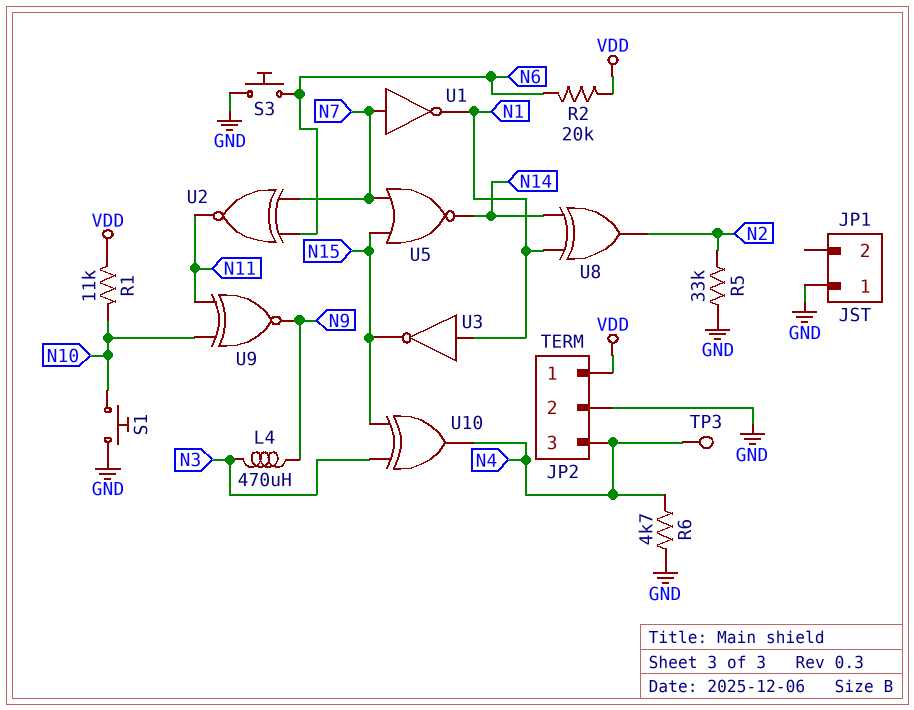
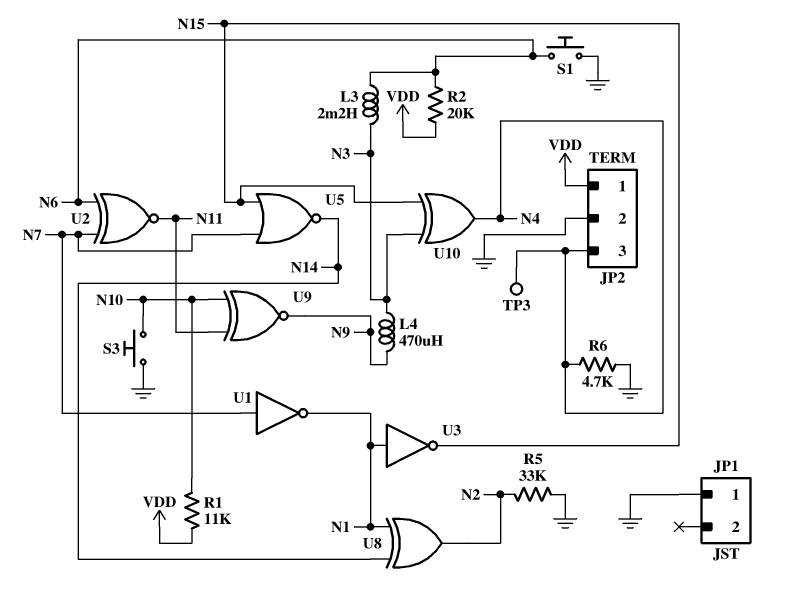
L3: none -> 2.2mH (N3, N6)
S1: button (GND, N10) -> button (GND, N6)
S3: button (GND, N6) -> button (GND, N10)

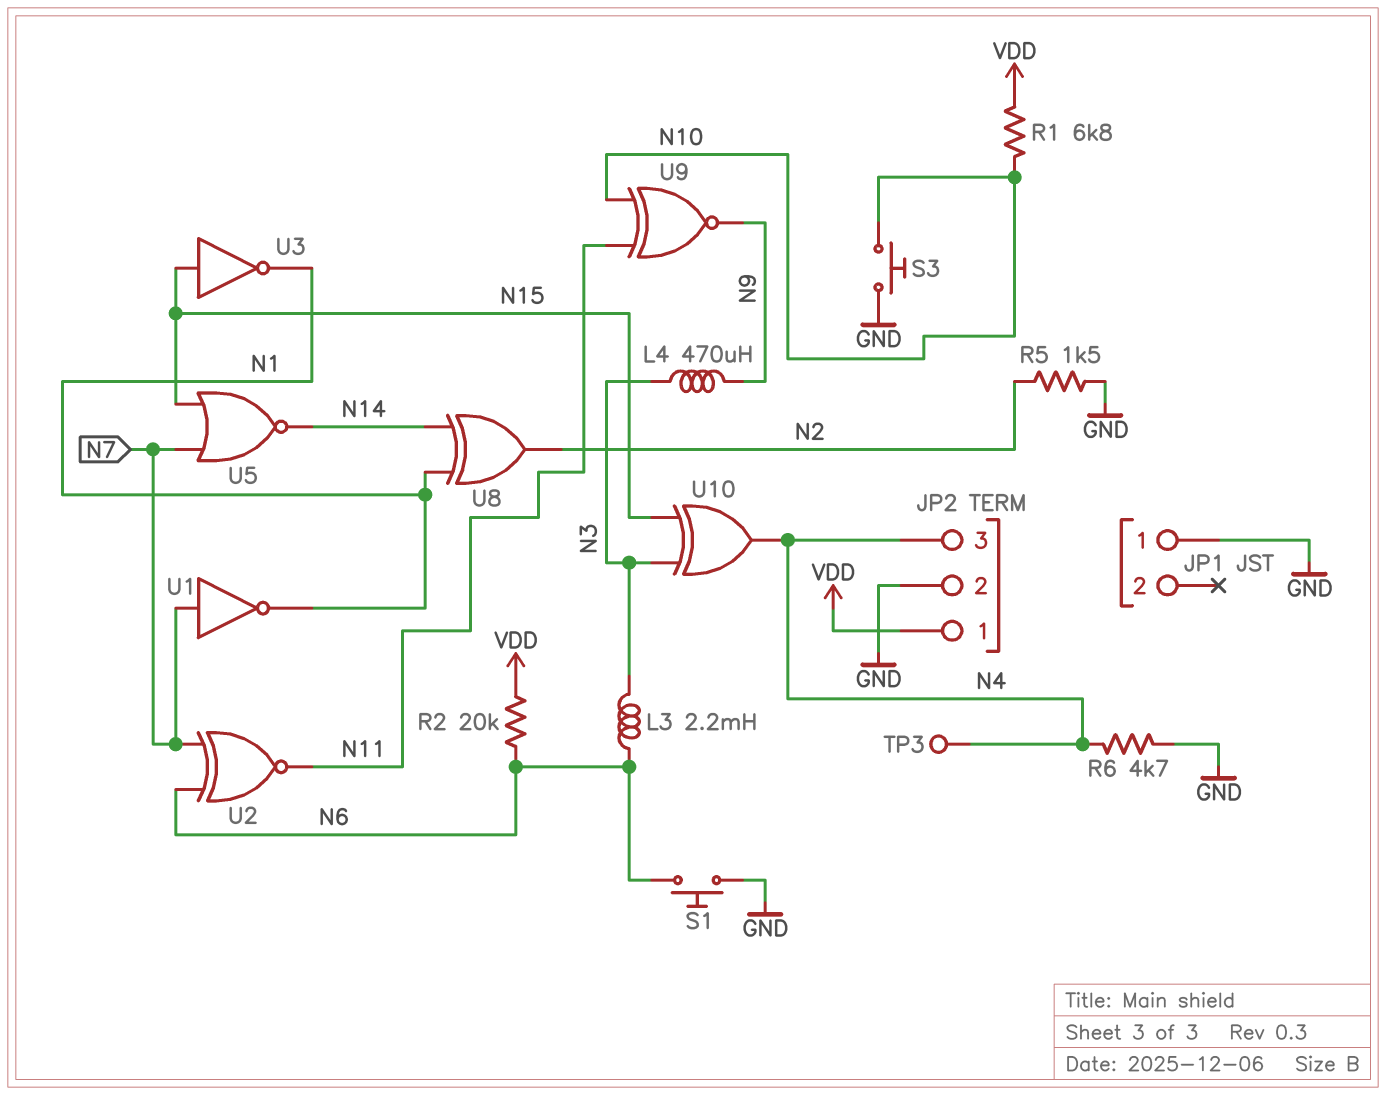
R1: 11k (N10, VDD) -> 6.8k (N10, VDD)
R5: 33k (GND, N2) -> 1.5k (GND, N2)
U3: NOT (in N1, out N15) -> NOT (in N15, out N1)

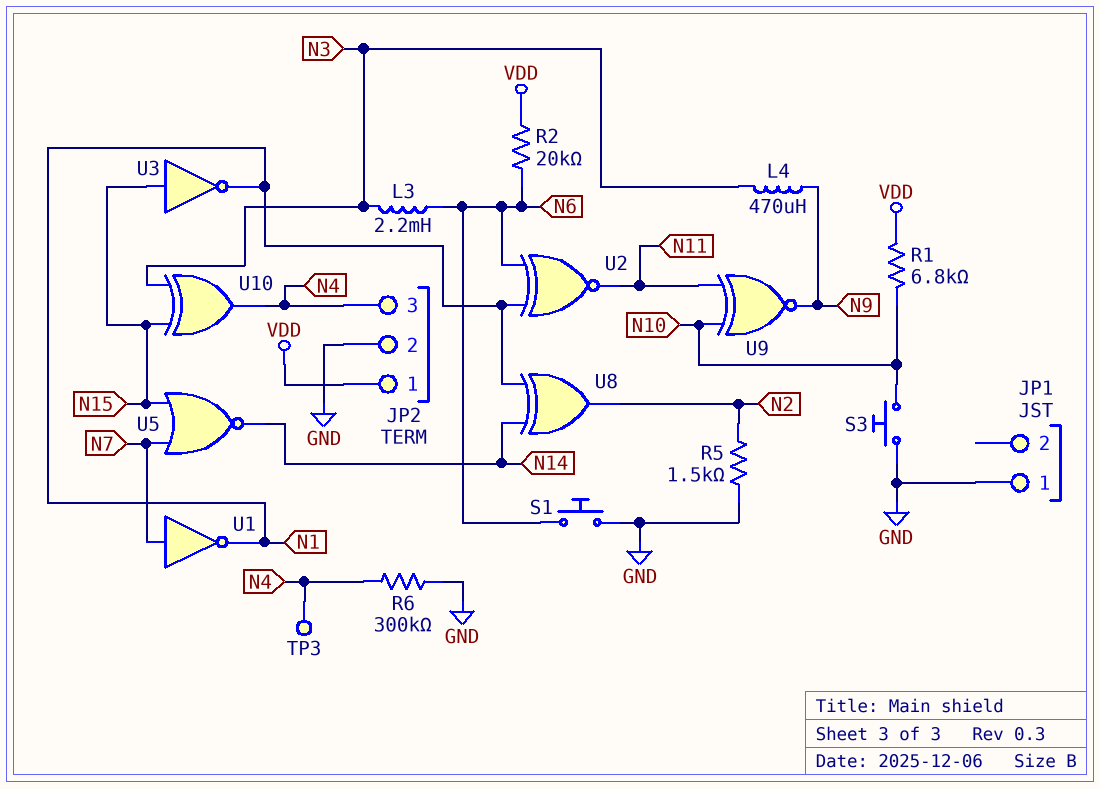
R6: 4.7k (GND, N4) -> 300k (GND, N4)
U2: XNOR (in N6, in N7, out N11) -> XNOR (in N1, in N6, out N11)

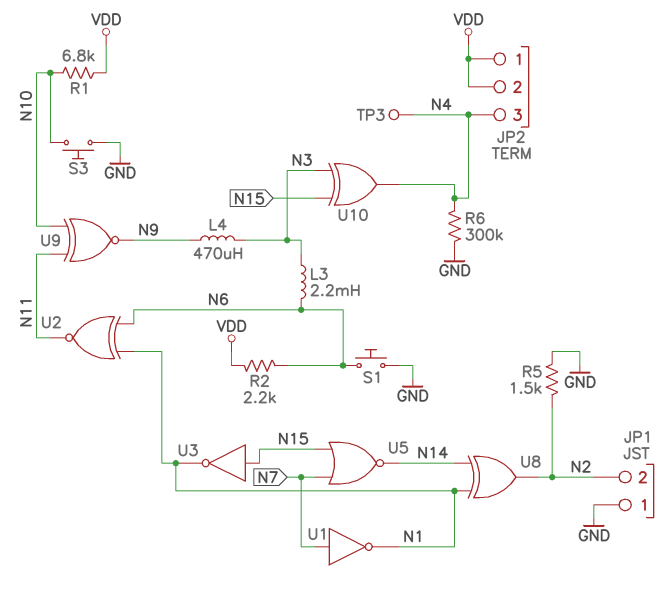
JP1 pin 2: none -> N2
JP2 pin 2: GND -> VDD
R2: 20k (N6, VDD) -> 2.2k (N6, VDD)

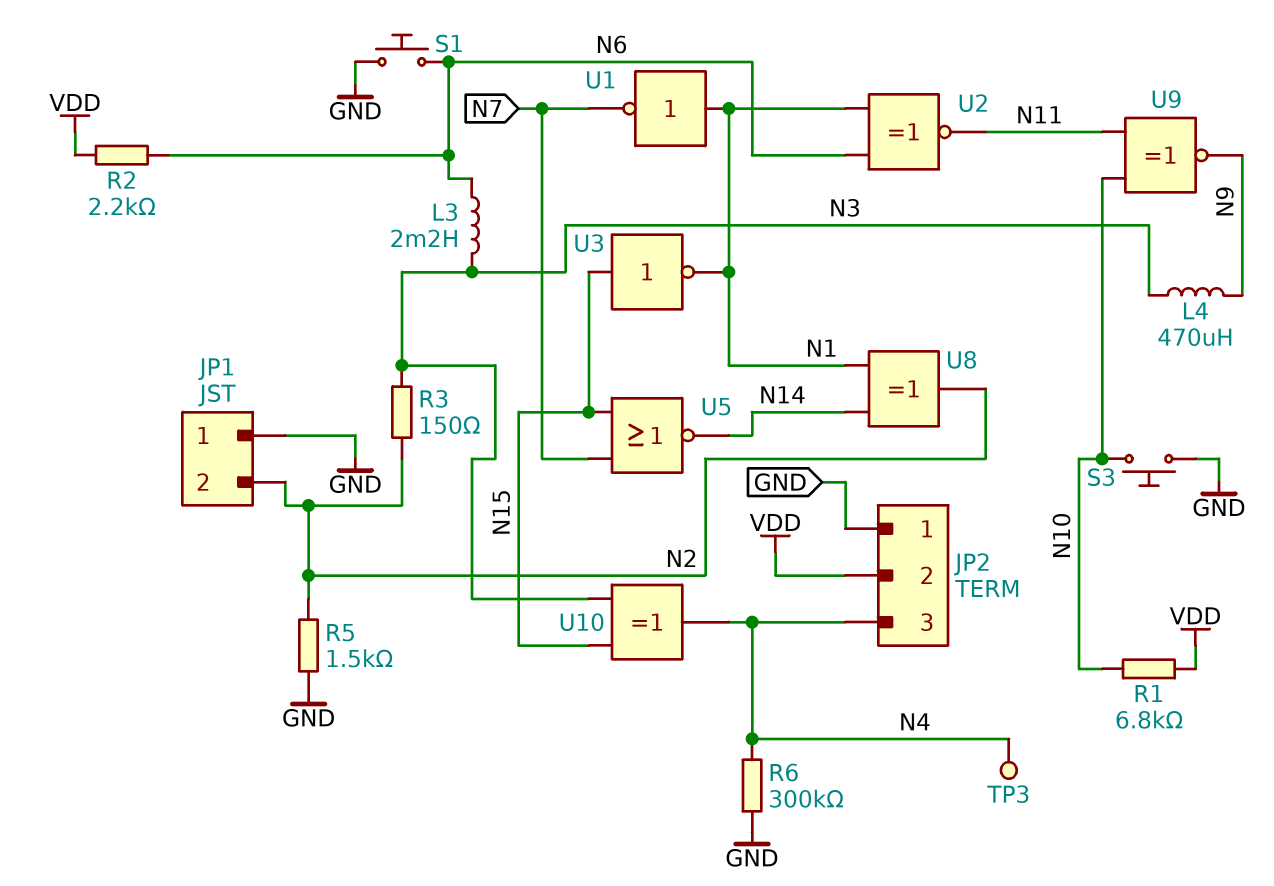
JP2 pin 1: VDD -> GND
R3: none -> 150 (N2, N3)
U1: NOT (in N7, out N1) -> NOT (in N1, out N7)

